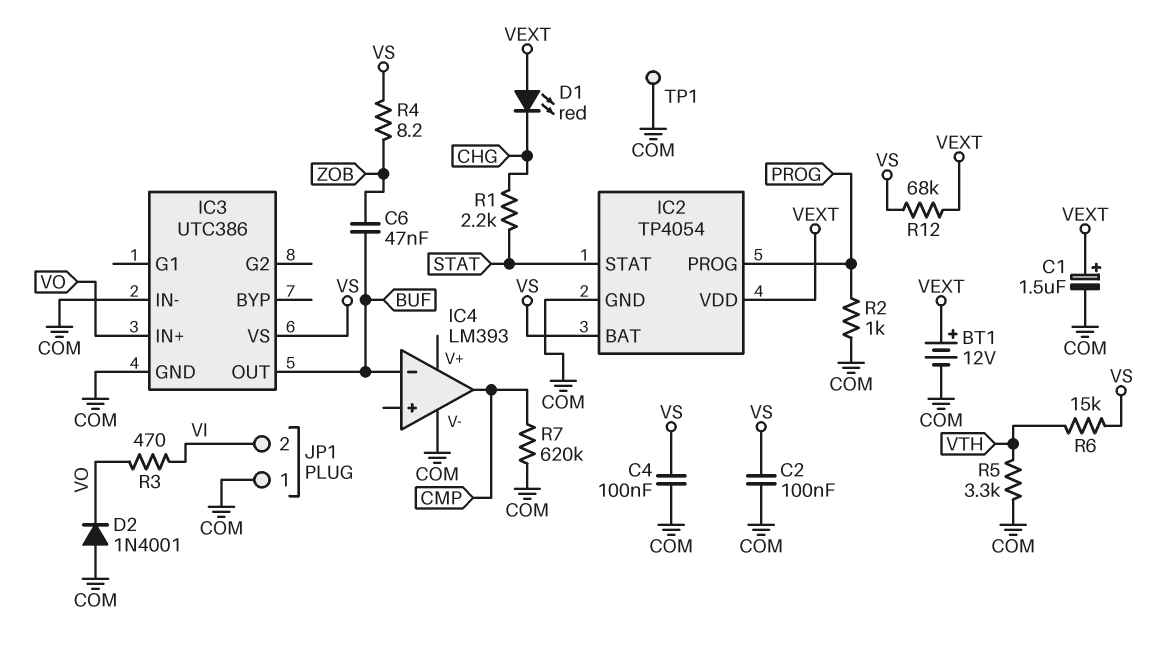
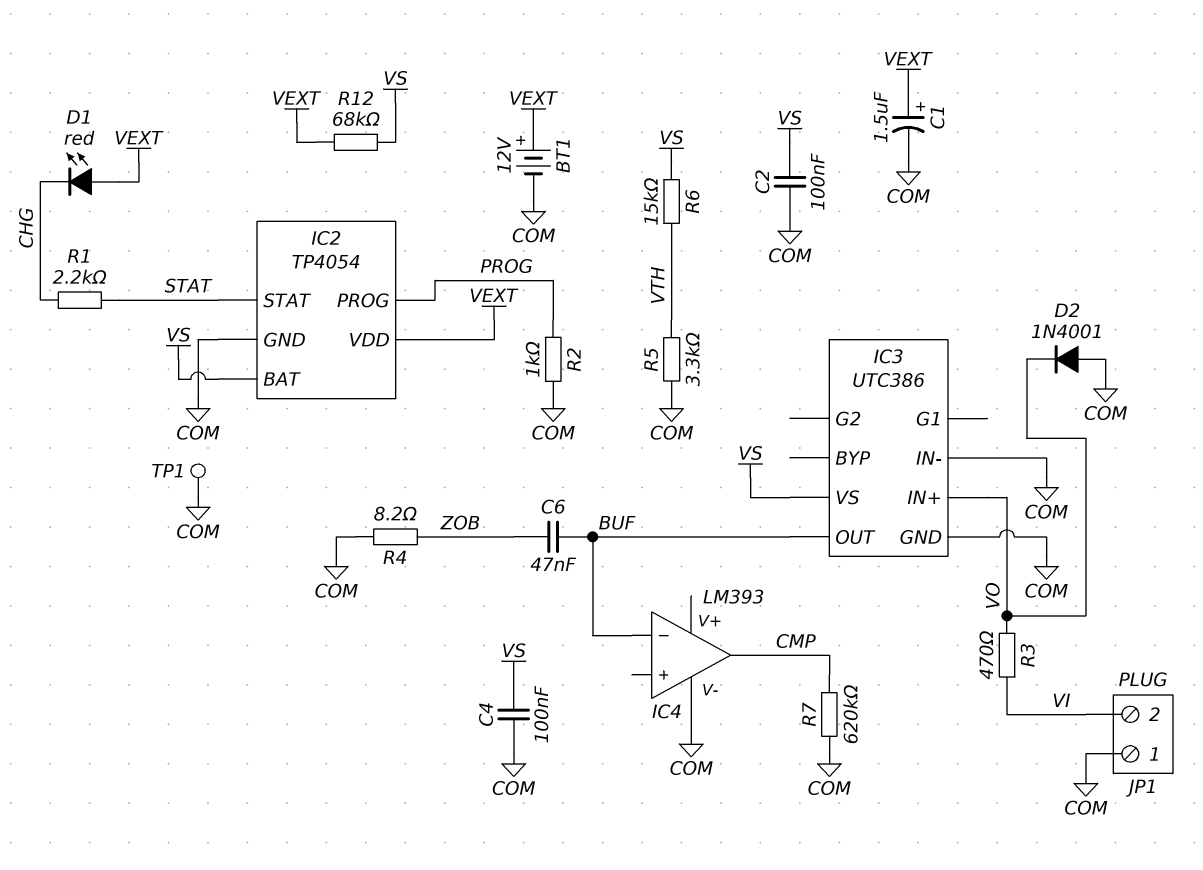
R4: 8.2 (VS, ZOB) -> 8.2 (COM, ZOB)

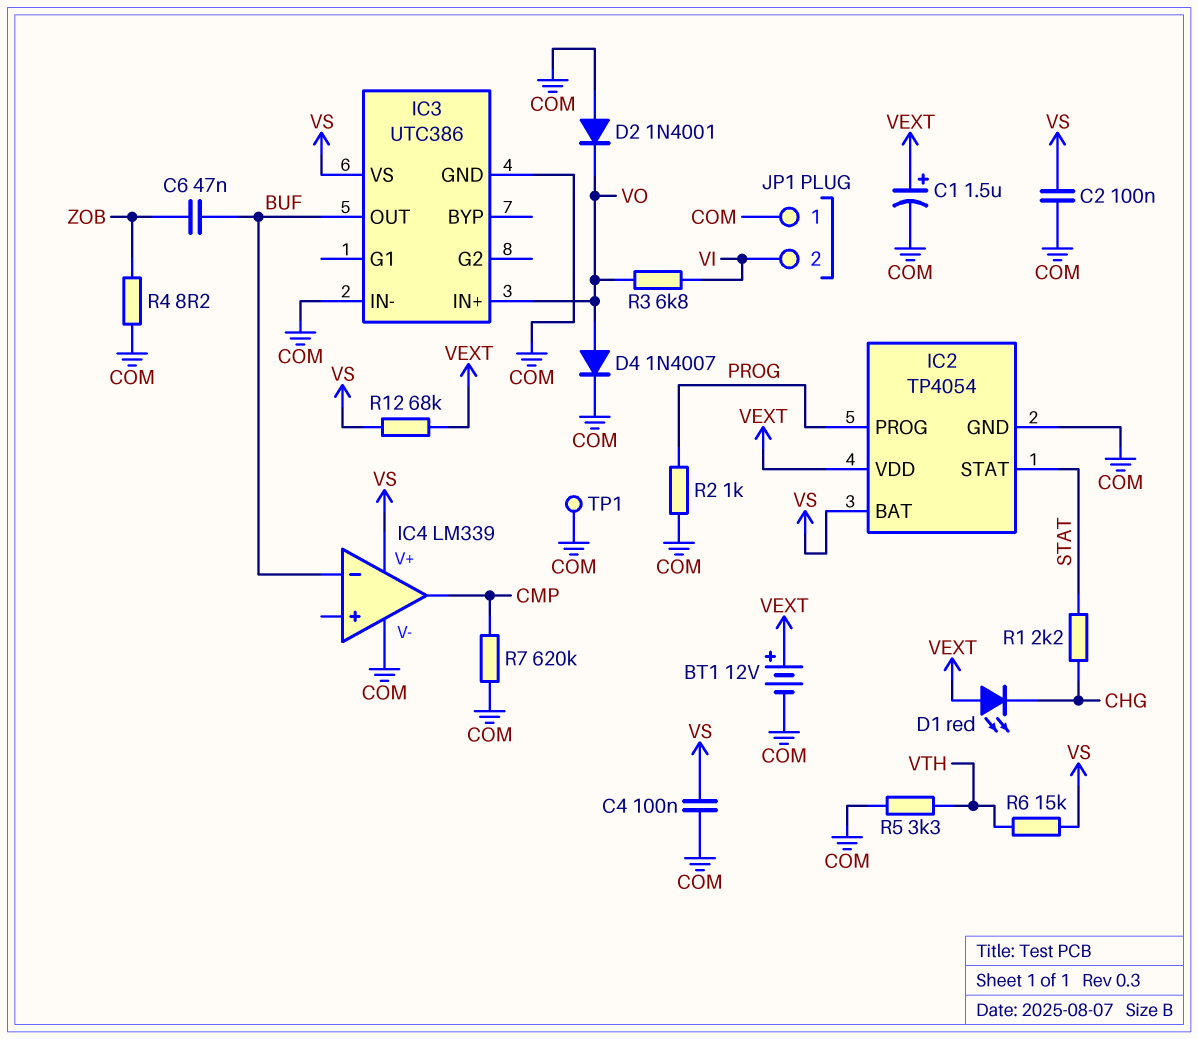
D4: none -> diode 1N4007 (A VO, K COM)
IC4: LM393 -> LM339
IC4 pin V+: none -> VS
R3: 470 (VI, VO) -> 6.8k (VI, VO)

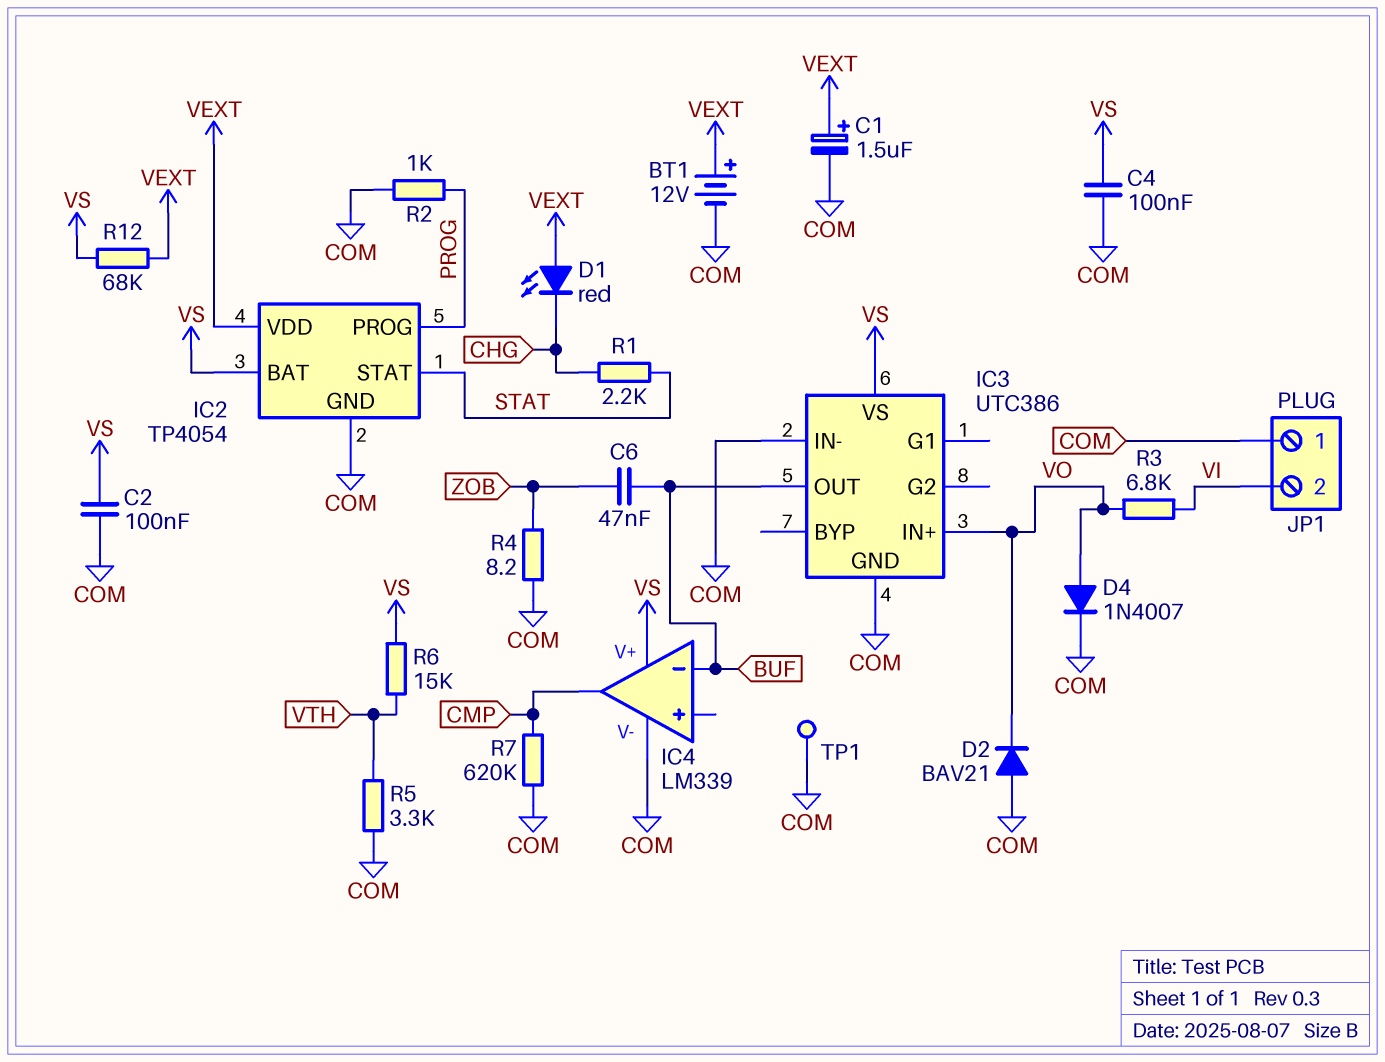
D2: diode 1N4001 (A COM, K VO) -> diode BAV21 (A COM, K VO)

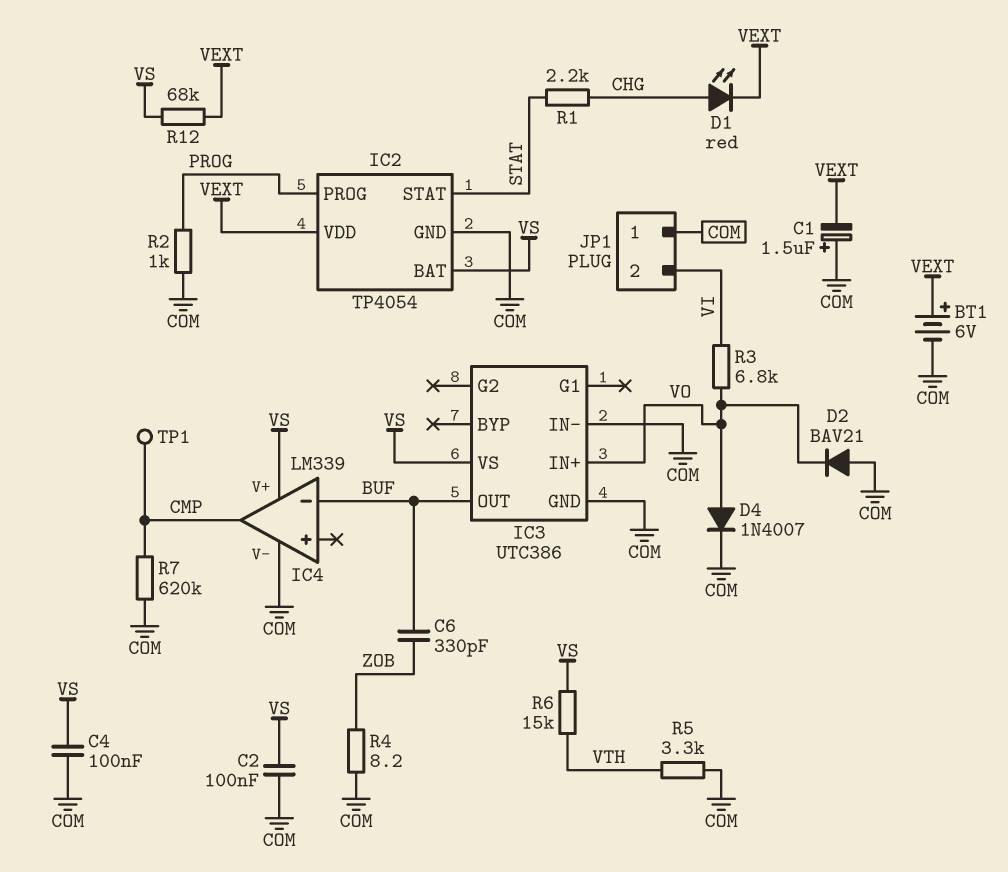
BT1: 12V (plus VEXT, minus COM) -> 6V (plus VEXT, minus COM)
C1: 1.5uF (plus VEXT, minus COM) -> 1.5uF (plus COM, minus VEXT)
C6: 47nF (BUF, ZOB) -> 330pF (BUF, ZOB)
D1: LED red (A VEXT, K CHG) -> LED red (A CHG, K VEXT)
TP1: test point (COM) -> test point (CMP)

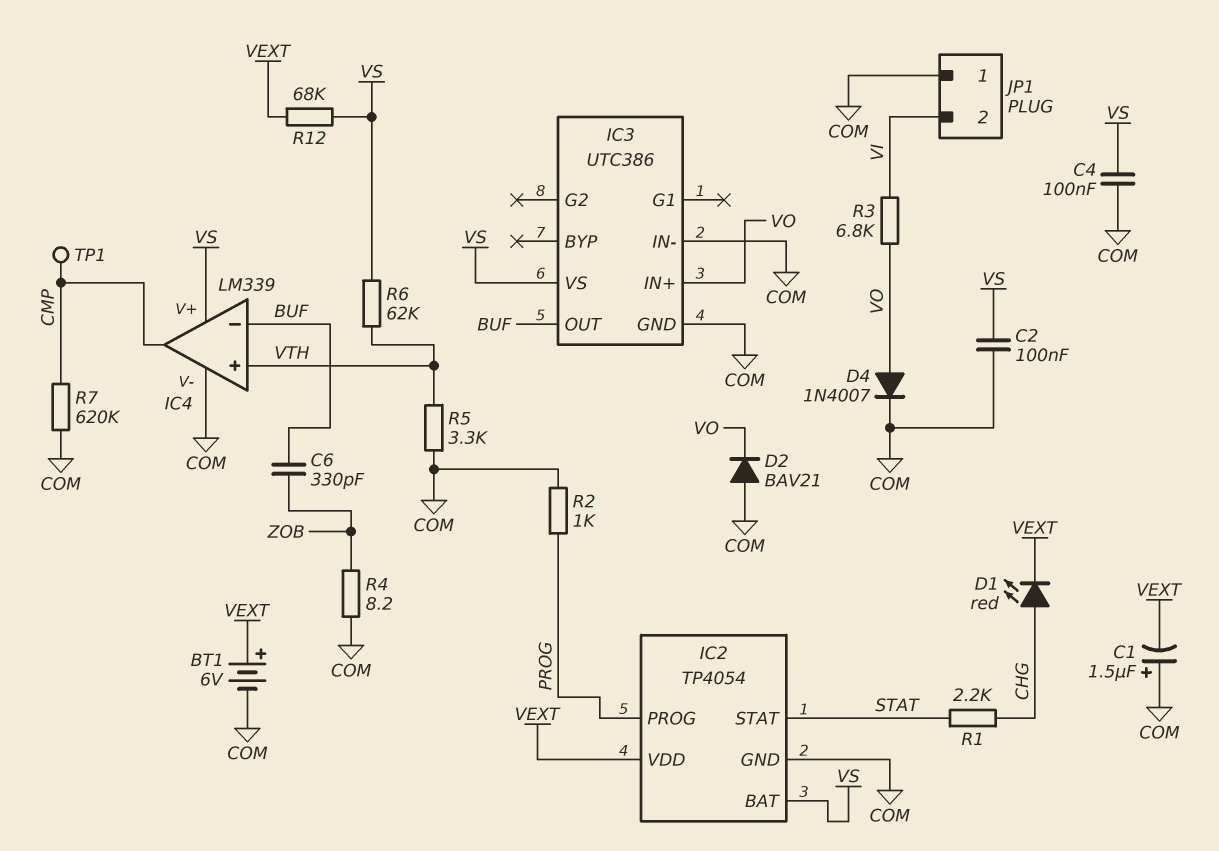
IC4 pin in+: none -> VTH
R6: 15k (VS, VTH) -> 62k (VS, VTH)

